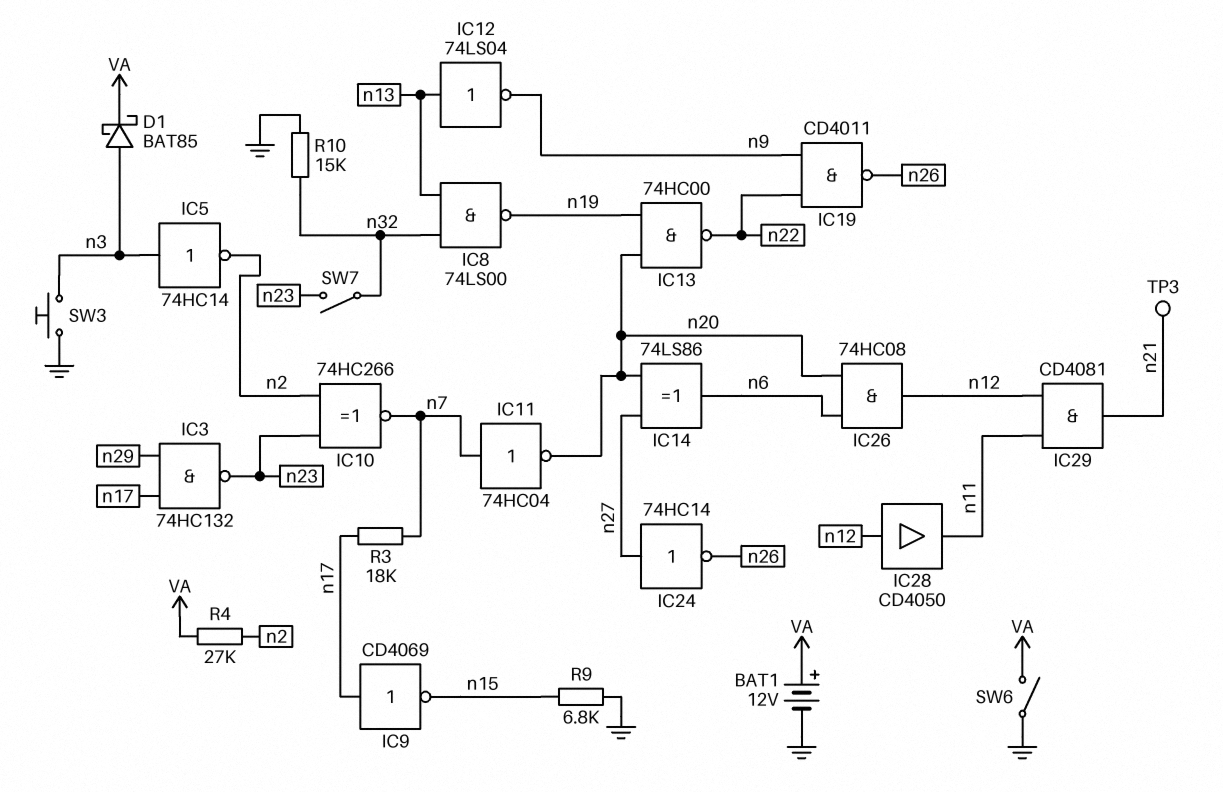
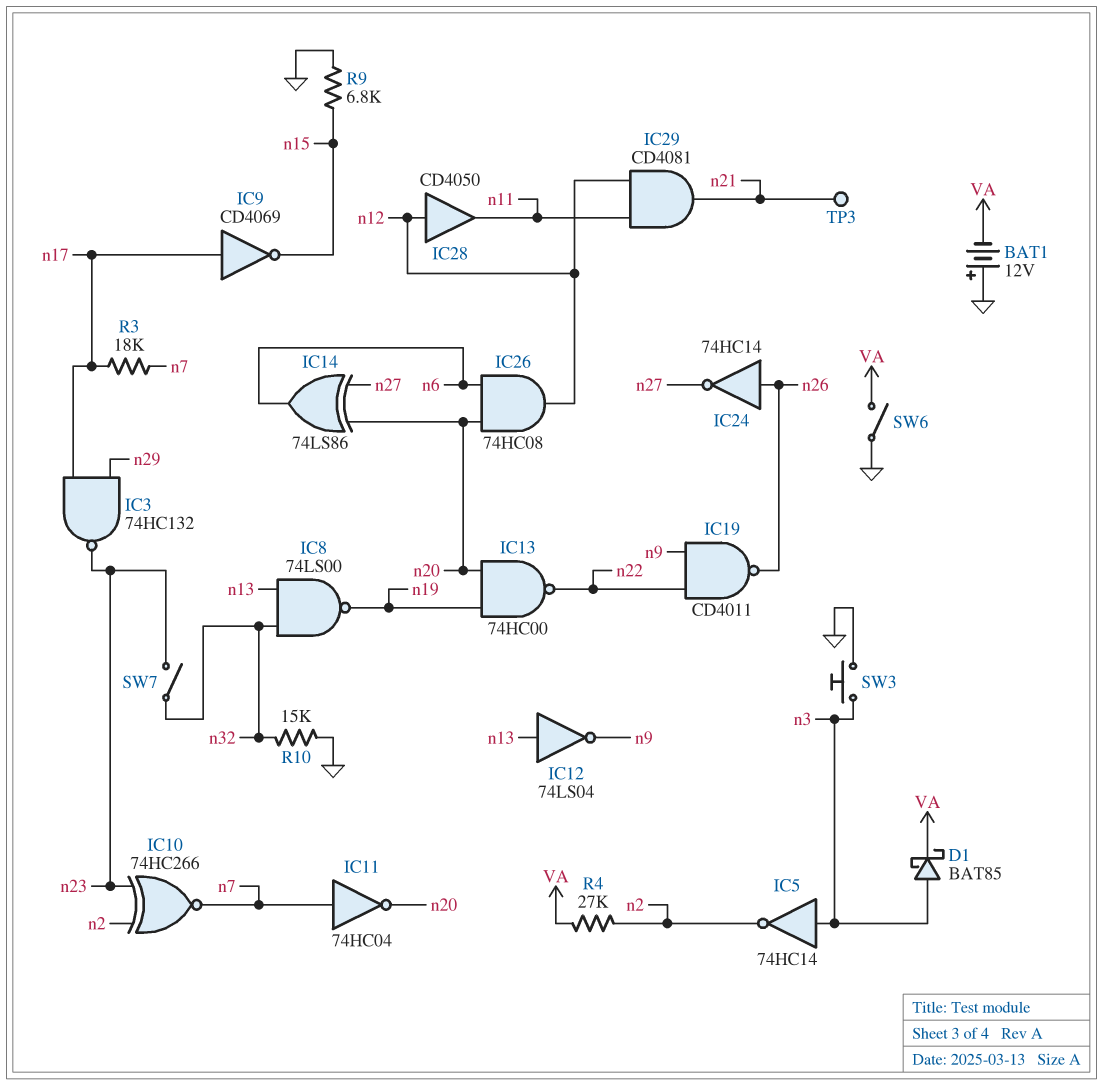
BAT1: 12V (plus VA, minus GND) -> 12V (plus GND, minus VA)
IC24: NOT 74HC14 (in n27, out n26) -> NOT 74HC14 (in n26, out n27)

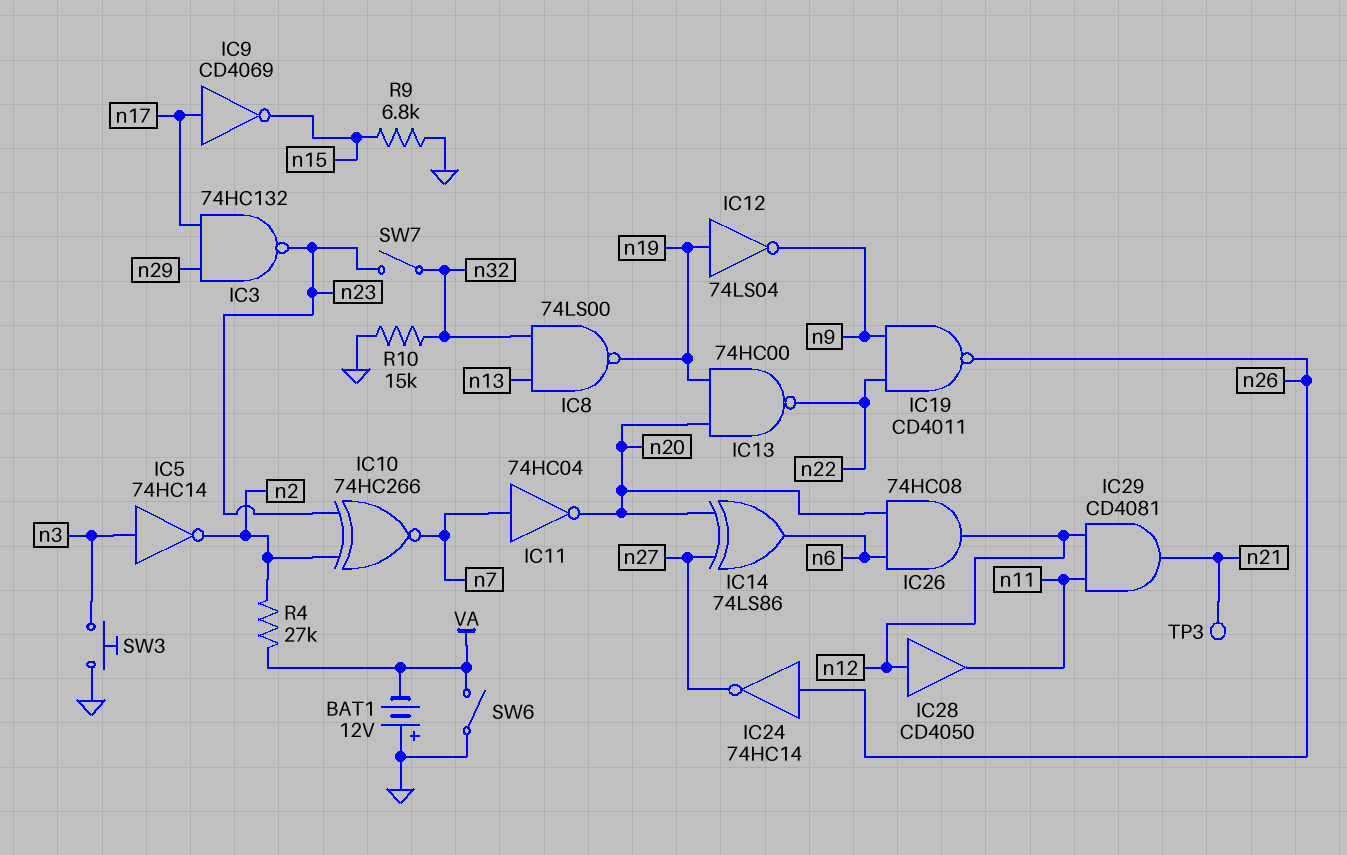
D1: schottky BAT85 (A n3, K VA) -> none
IC12: NOT 74LS04 (in n13, out n9) -> NOT 74LS04 (in n19, out n9)
R3: 18k (n7, n17) -> none

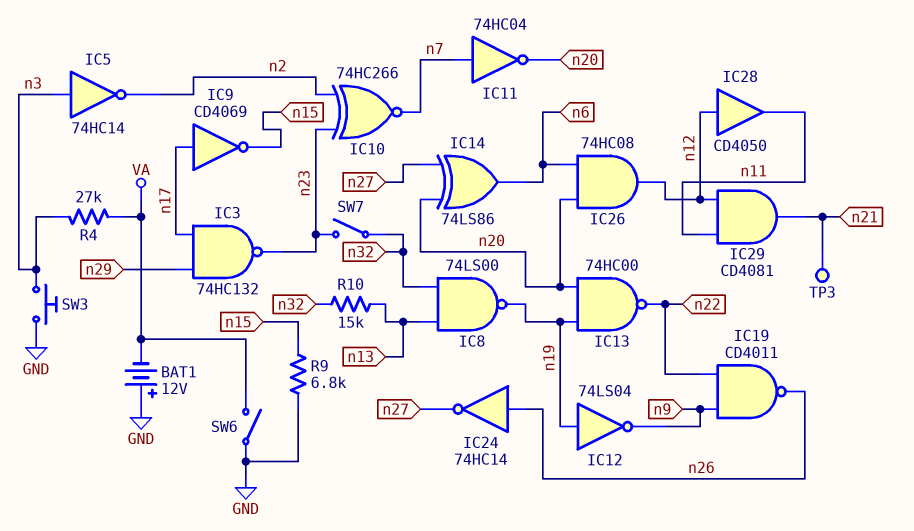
R4: 27k (VA, n2) -> 27k (VA, n3)
R10: 15k (GND, n32) -> 15k (n13, n32)

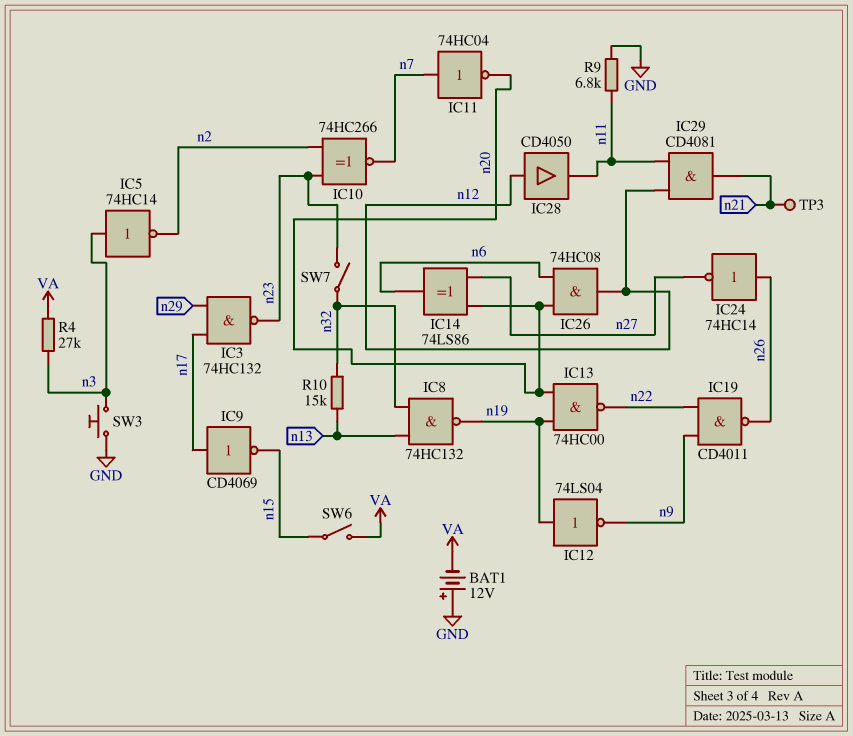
IC8: NAND 74LS00 (in n13, in n32, out n19) -> NAND 74HC132 (in n13, in n32, out n19)
R9: 6.8k (GND, n15) -> 6.8k (GND, n11)
SW6: switch (GND, VA) -> switch (VA, n15)

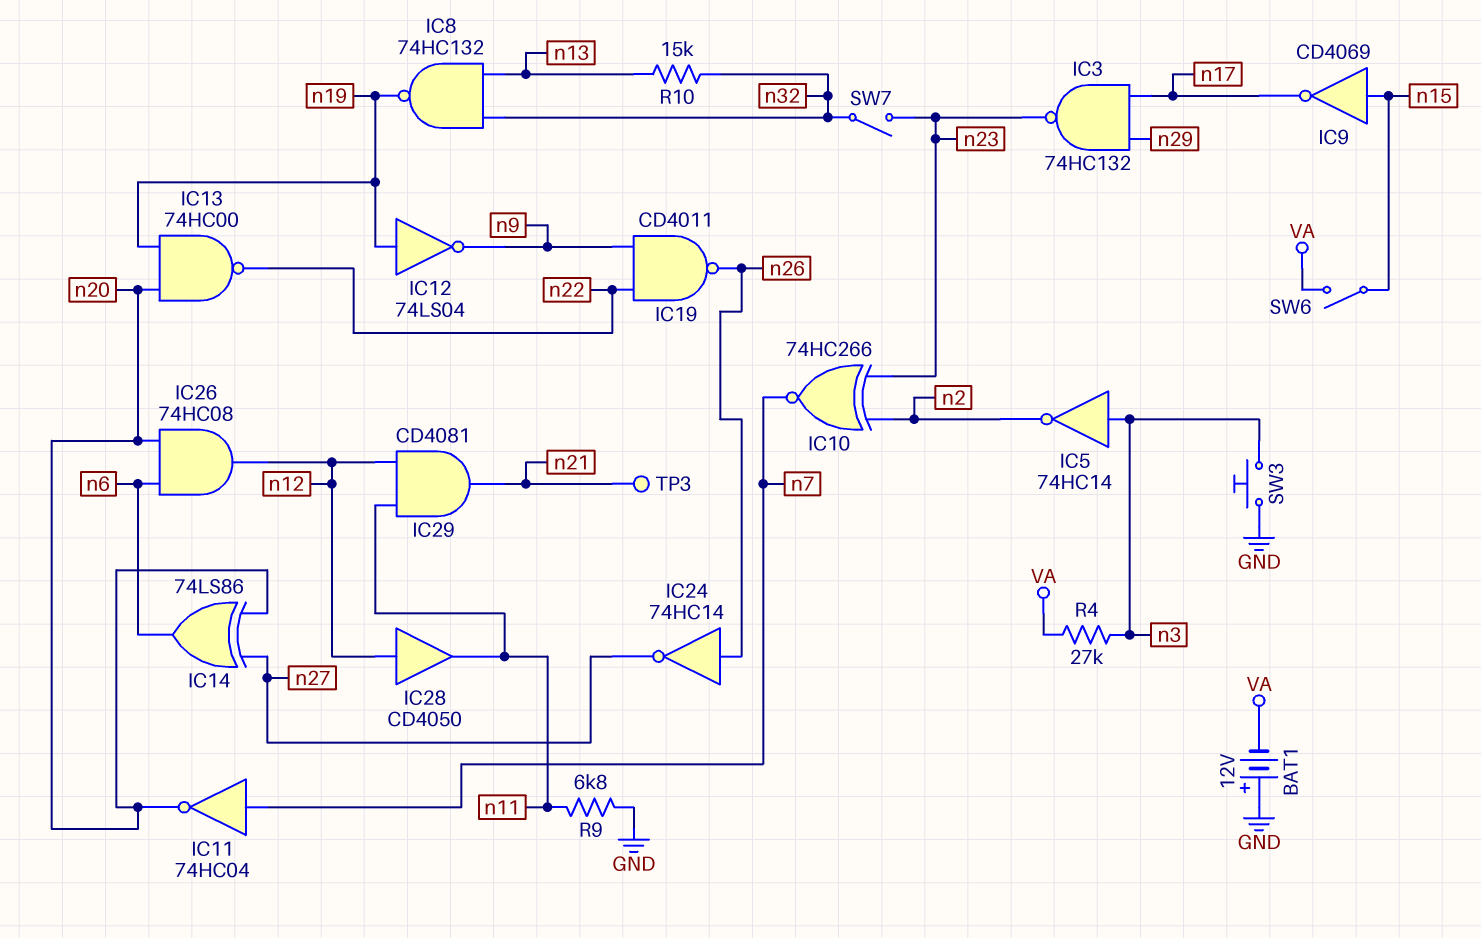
IC9: NOT CD4069 (in n17, out n15) -> NOT CD4069 (in n15, out n17)

